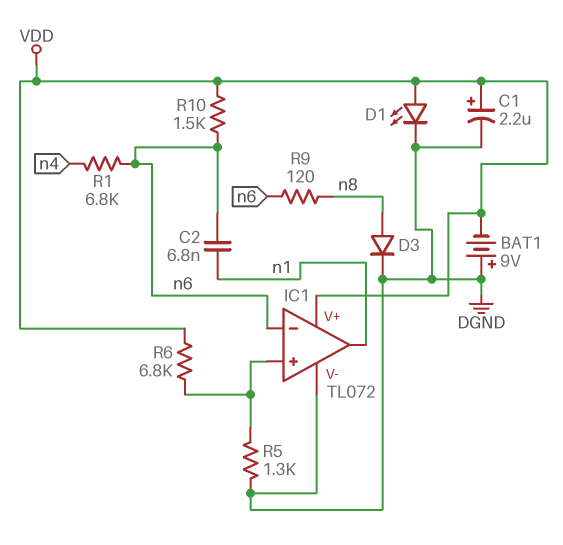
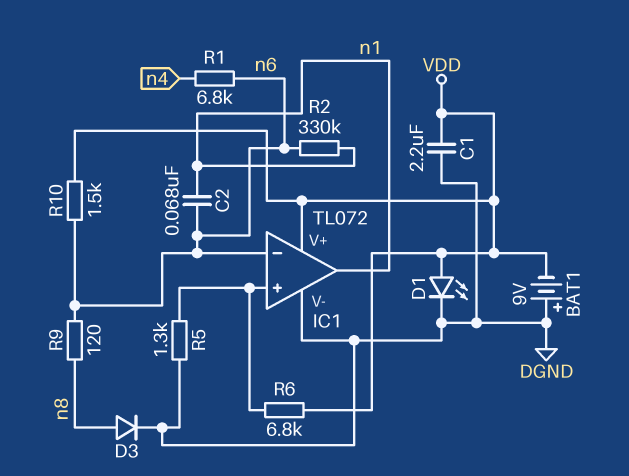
C1: 2.2uF (plus VDD, minus DGND) -> 2.2uF (DGND, VDD)
C2: 6.8nF (n1, n6) -> 68nF (n1, n6)
R2: none -> 330k (n1, n6)

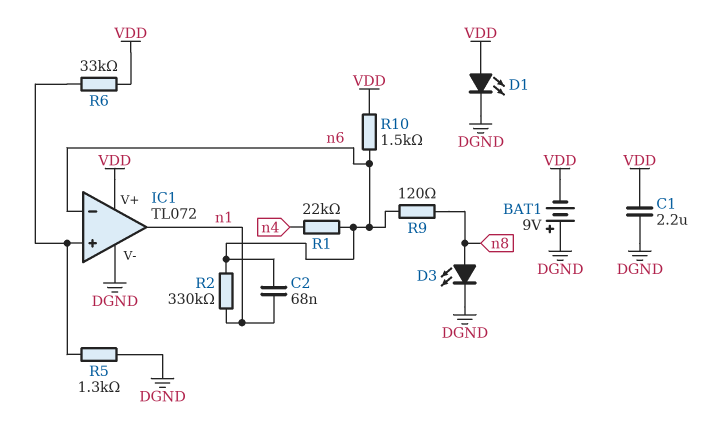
D3: diode (A n8, K DGND) -> LED (A n8, K DGND)
R1: 6.8k (n4, n6) -> 22k (n4, n6)
R6: 6.8k (IC1/in+, VDD) -> 33k (IC1/in+, VDD)

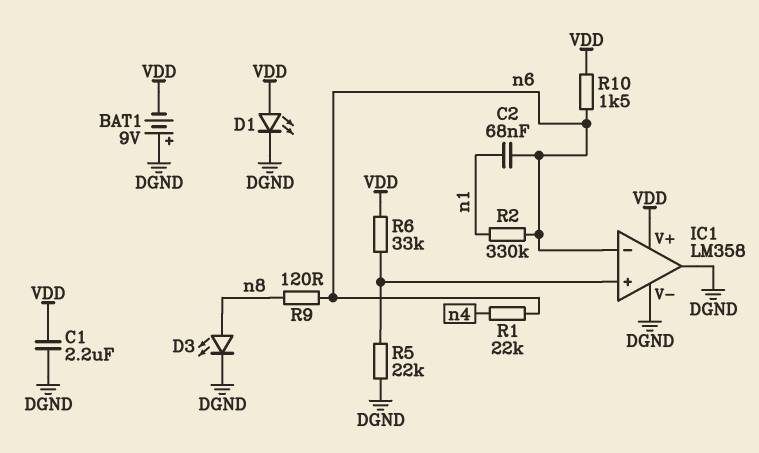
IC1: TL072 -> LM358
IC1 pin out: n1 -> DGND
R5: 1.3k (DGND, IC1/in+) -> 22k (DGND, IC1/in+)

